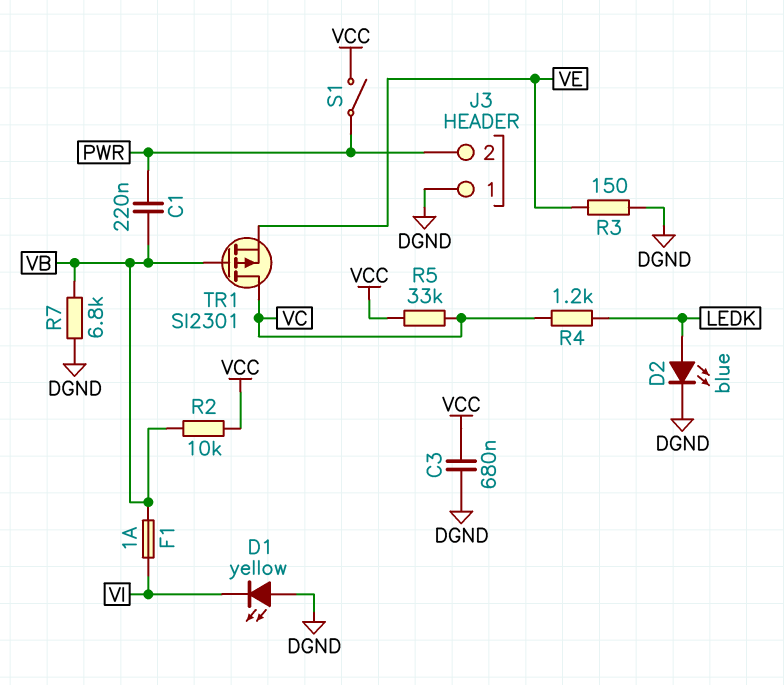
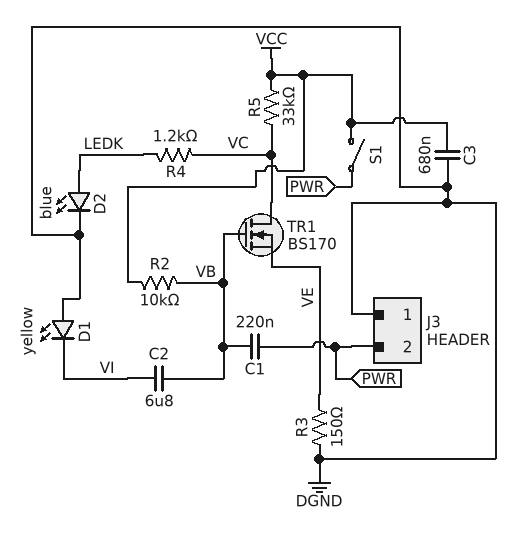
C2: none -> 6.8uF (VB, VI)
F1: 1A (VB, VI) -> none
R7: 6.8k (DGND, VB) -> none
TR1: PMOS SI2301 (G VB, D VC, S VE) -> NMOS BS170 (G VB, D VC, S VE)

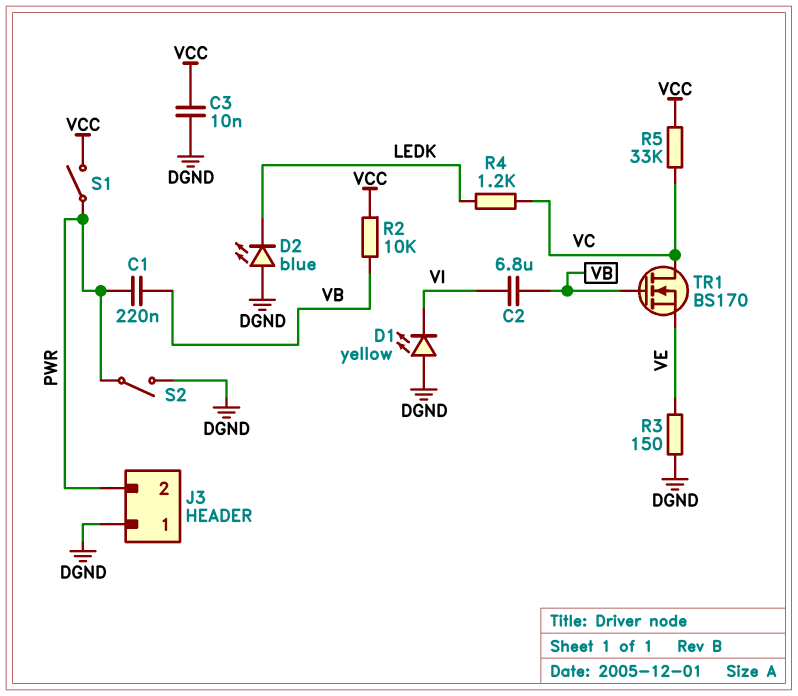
C3: 680nF (DGND, VCC) -> 10nF (DGND, VCC)
D2: LED blue (A LEDK, K DGND) -> LED blue (A DGND, K LEDK)
S2: none -> switch (DGND, PWR)

